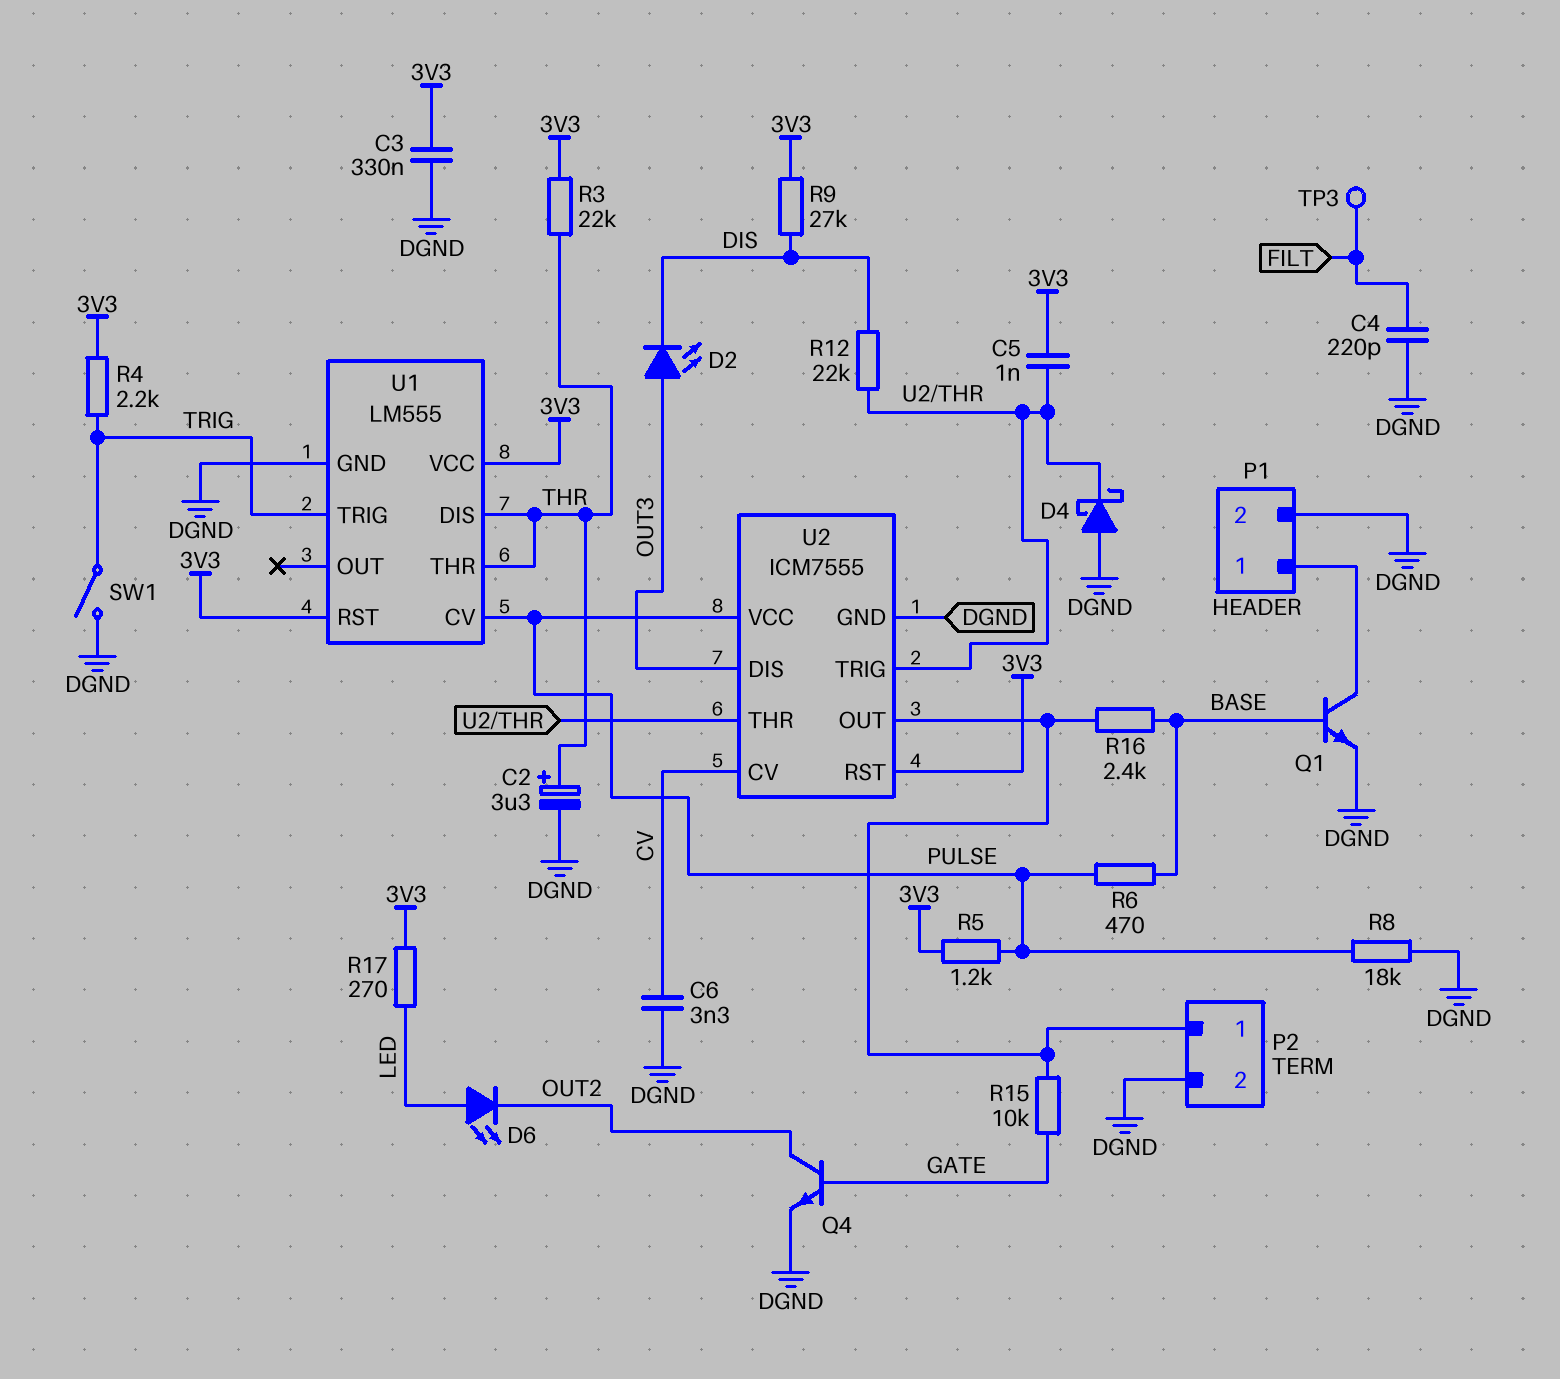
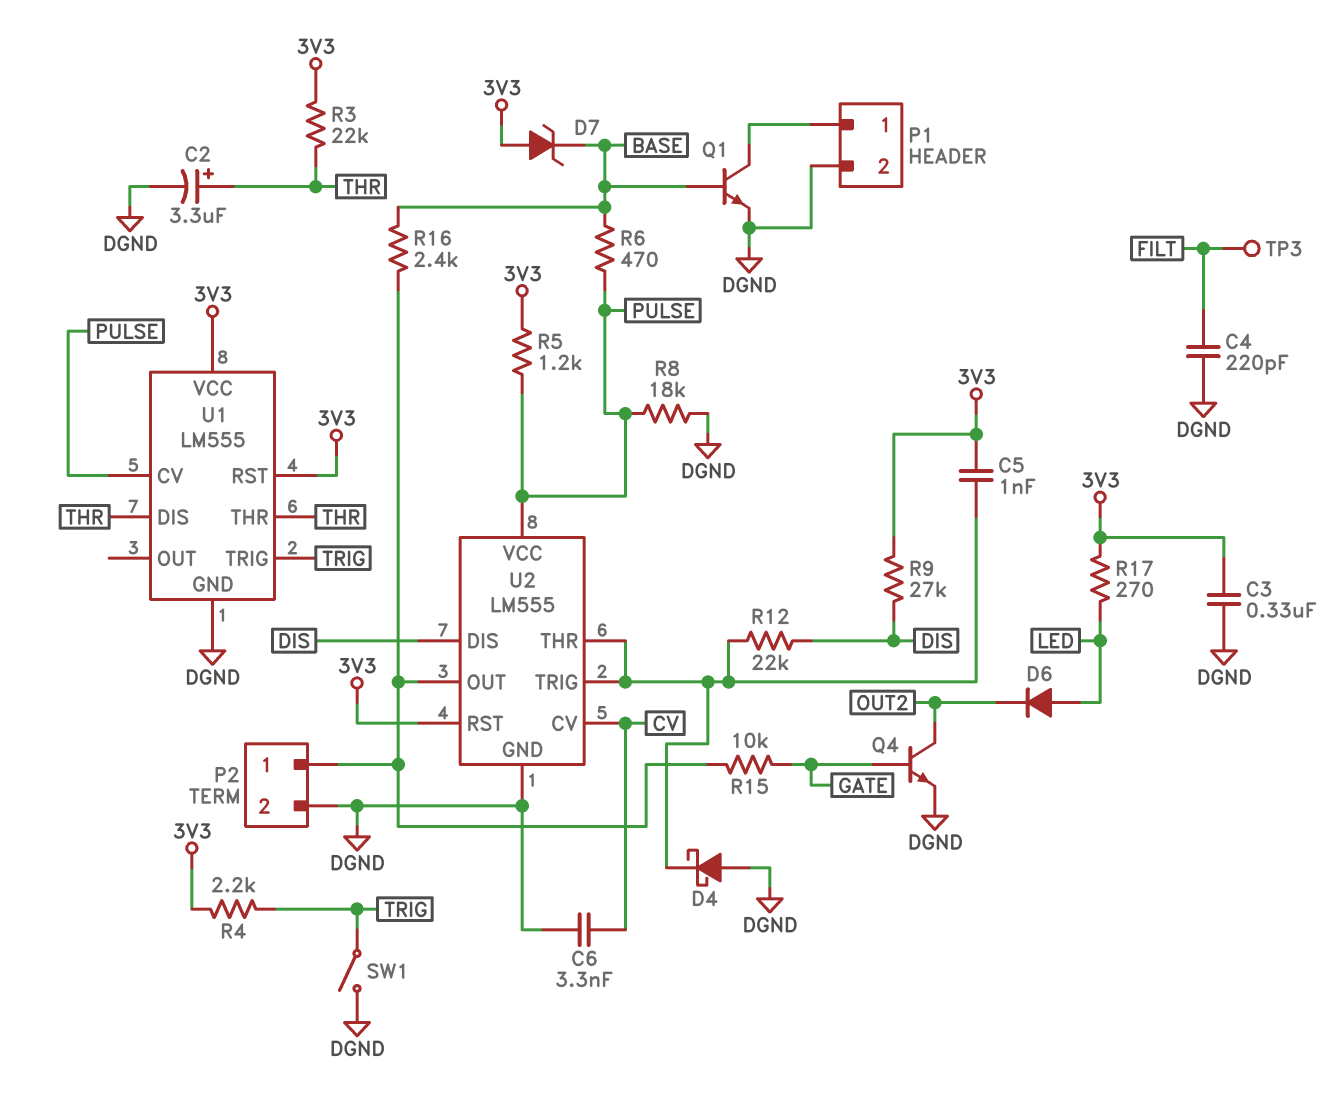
D2: LED (A OUT3, K DIS) -> none
D6: LED (A LED, K OUT2) -> diode (A LED, K OUT2)
D7: none -> zener (A 3V3, K BASE)
U2: ICM7555 -> LM555
U2 pin DIS: OUT3 -> DIS

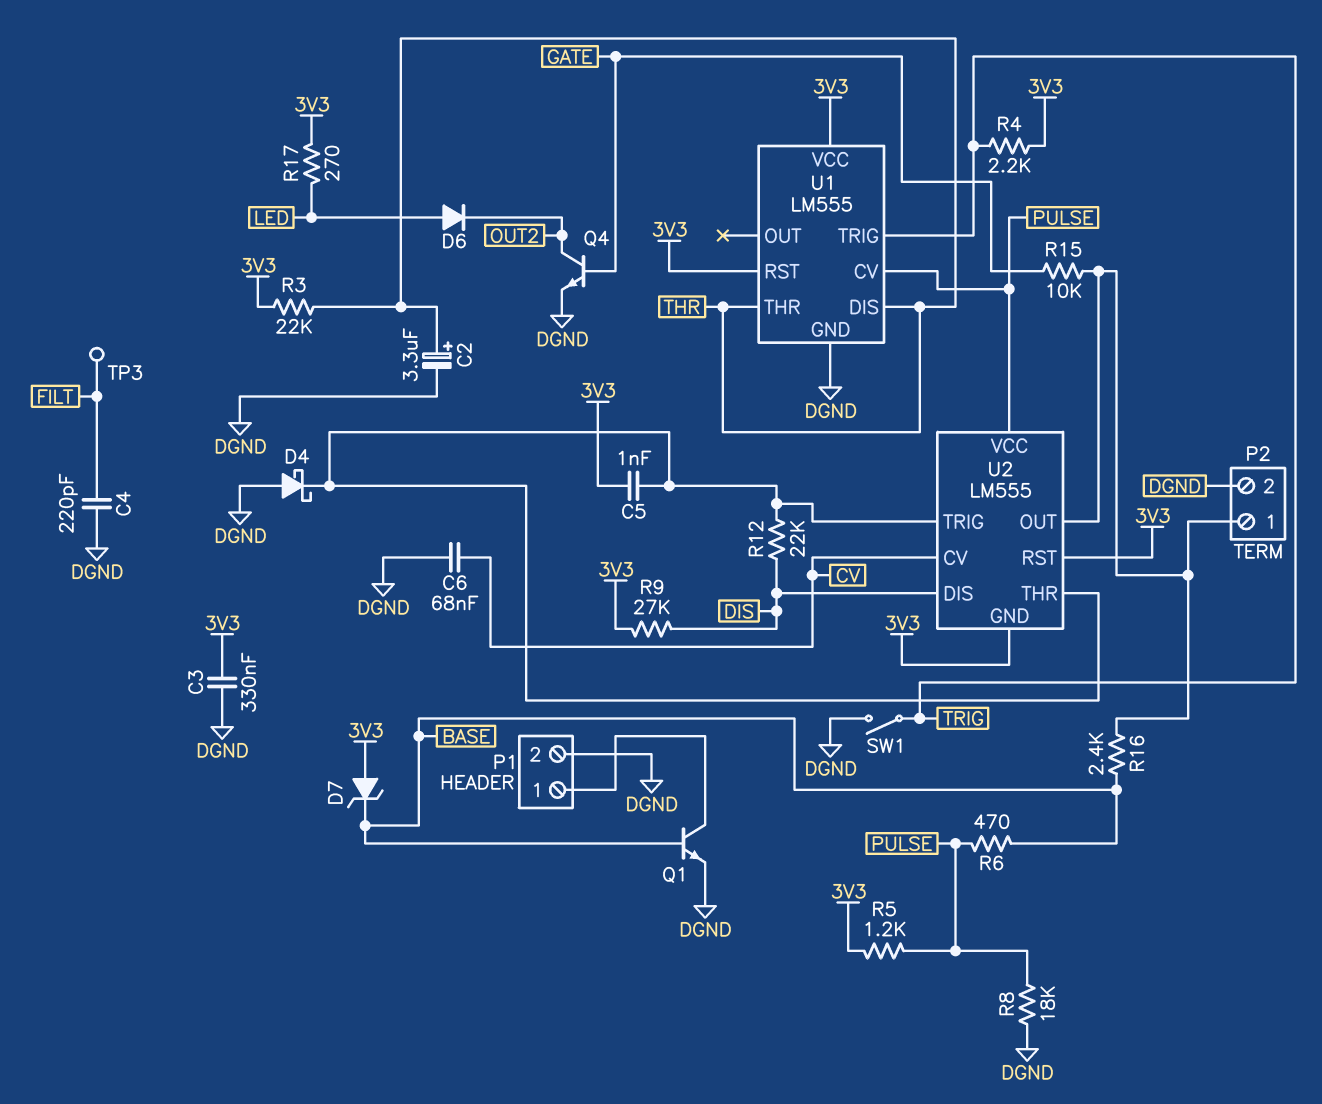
C6: 3.3nF (CV, DGND) -> 68nF (CV, DGND)
U2 pin GND: DGND -> 3V3

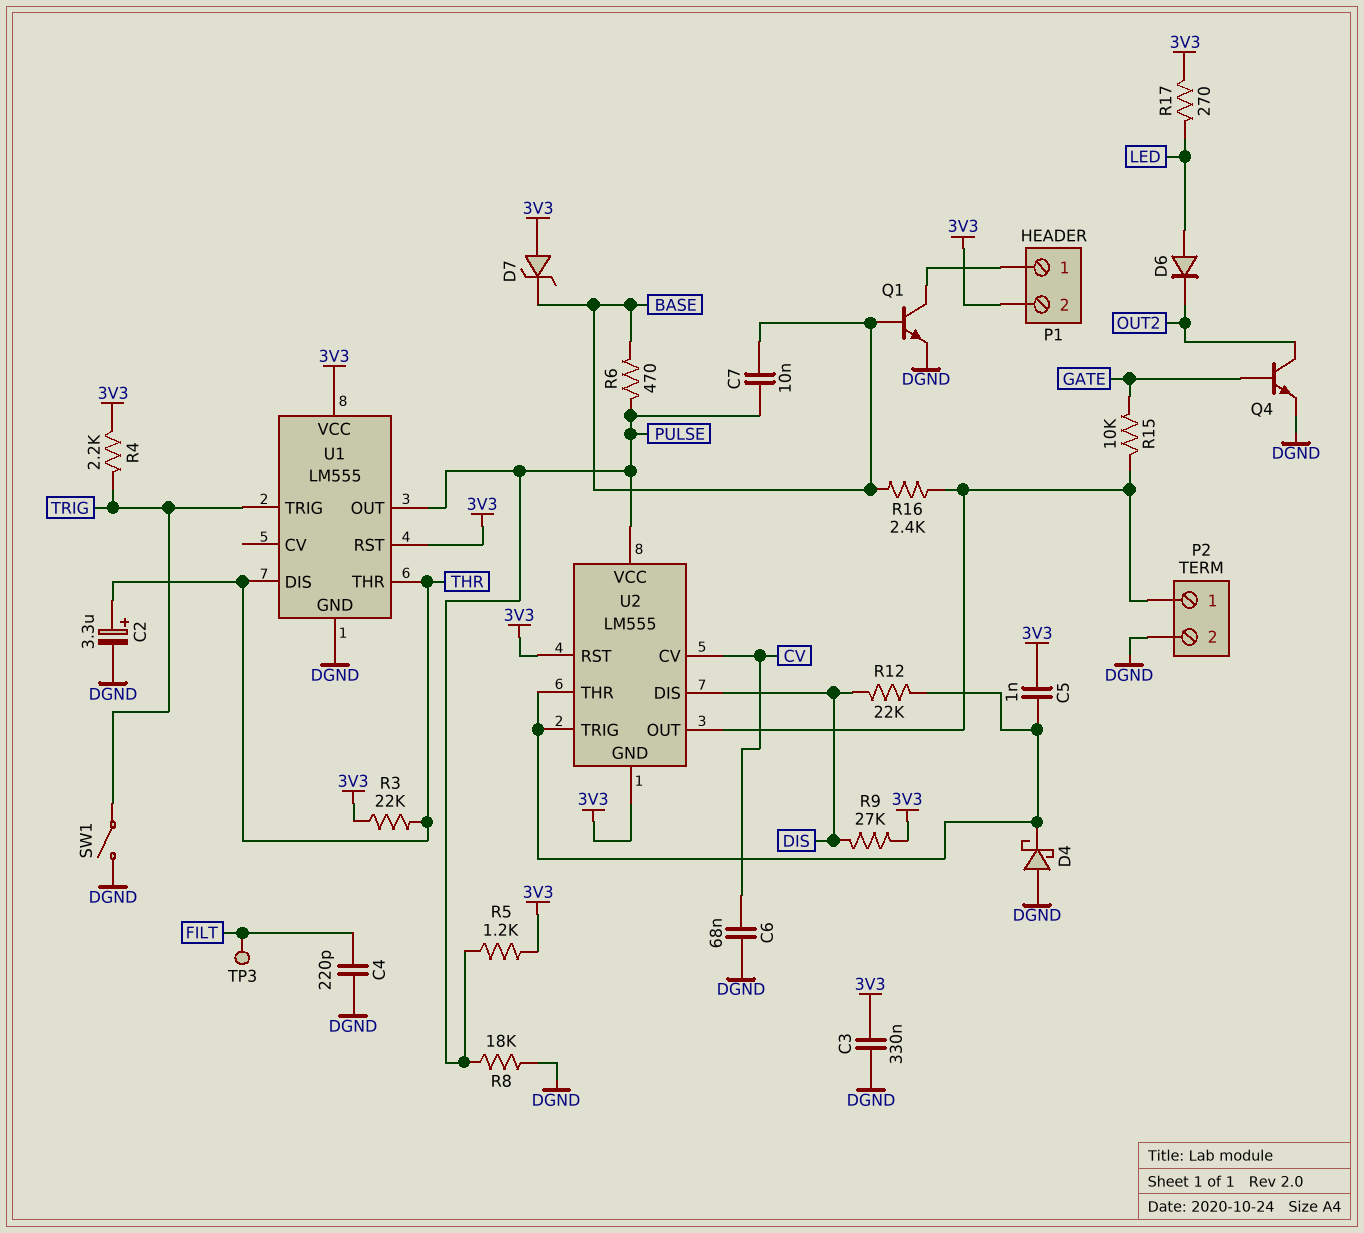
C7: none -> 10nF (BASE, PULSE)
P1 pin 2: DGND -> 3V3
U1 pin CV: PULSE -> none
U1 pin OUT: none -> PULSE

